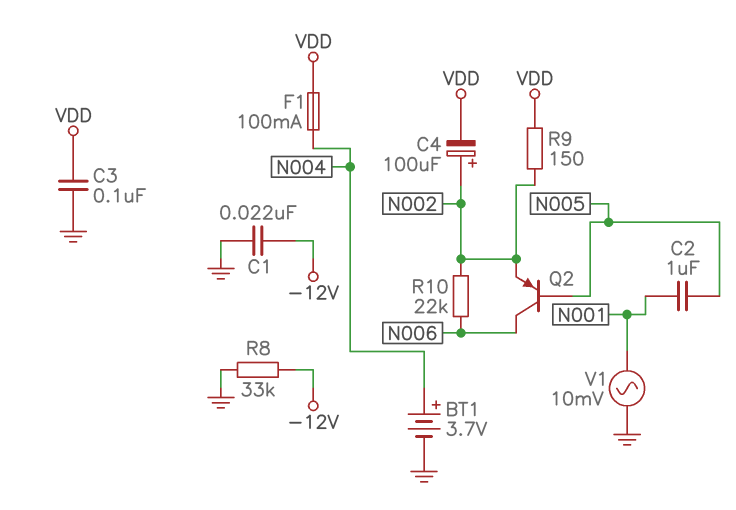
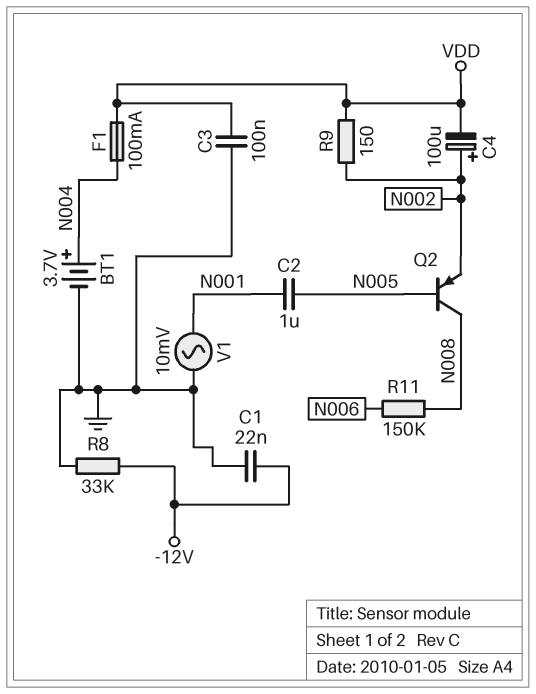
Q2: PNP (B N005, C N006, E N002) -> PNP (B N005, C N008, E N002)
R10: 22k (N002, N006) -> none
R11: none -> 150k (N006, N008)

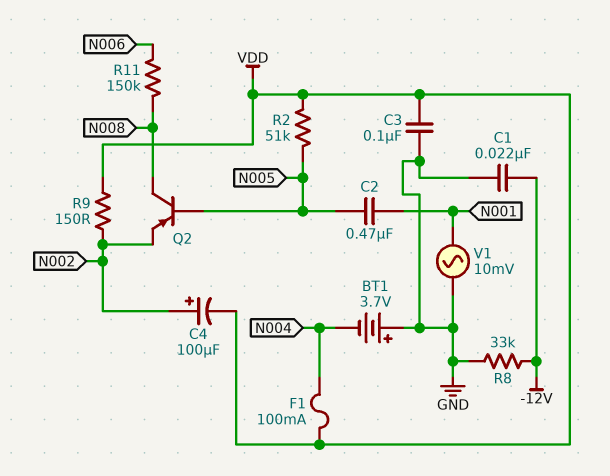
BT1: 3.7V (plus N004, minus GND) -> 3.7V (plus GND, minus N004)
C2: 1uF (N001, N005) -> 470nF (N001, N005)
R2: none -> 51k (N005, VDD)

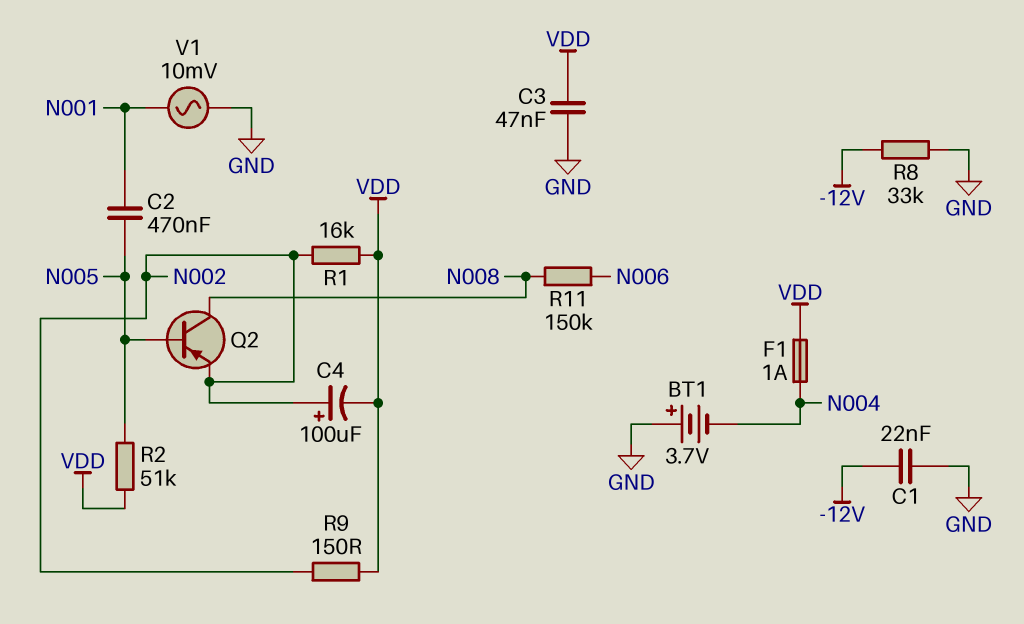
C3: 100nF (GND, VDD) -> 47nF (GND, VDD)
F1: 100mA (N004, VDD) -> 1A (N004, VDD)
R1: none -> 16k (N002, VDD)

